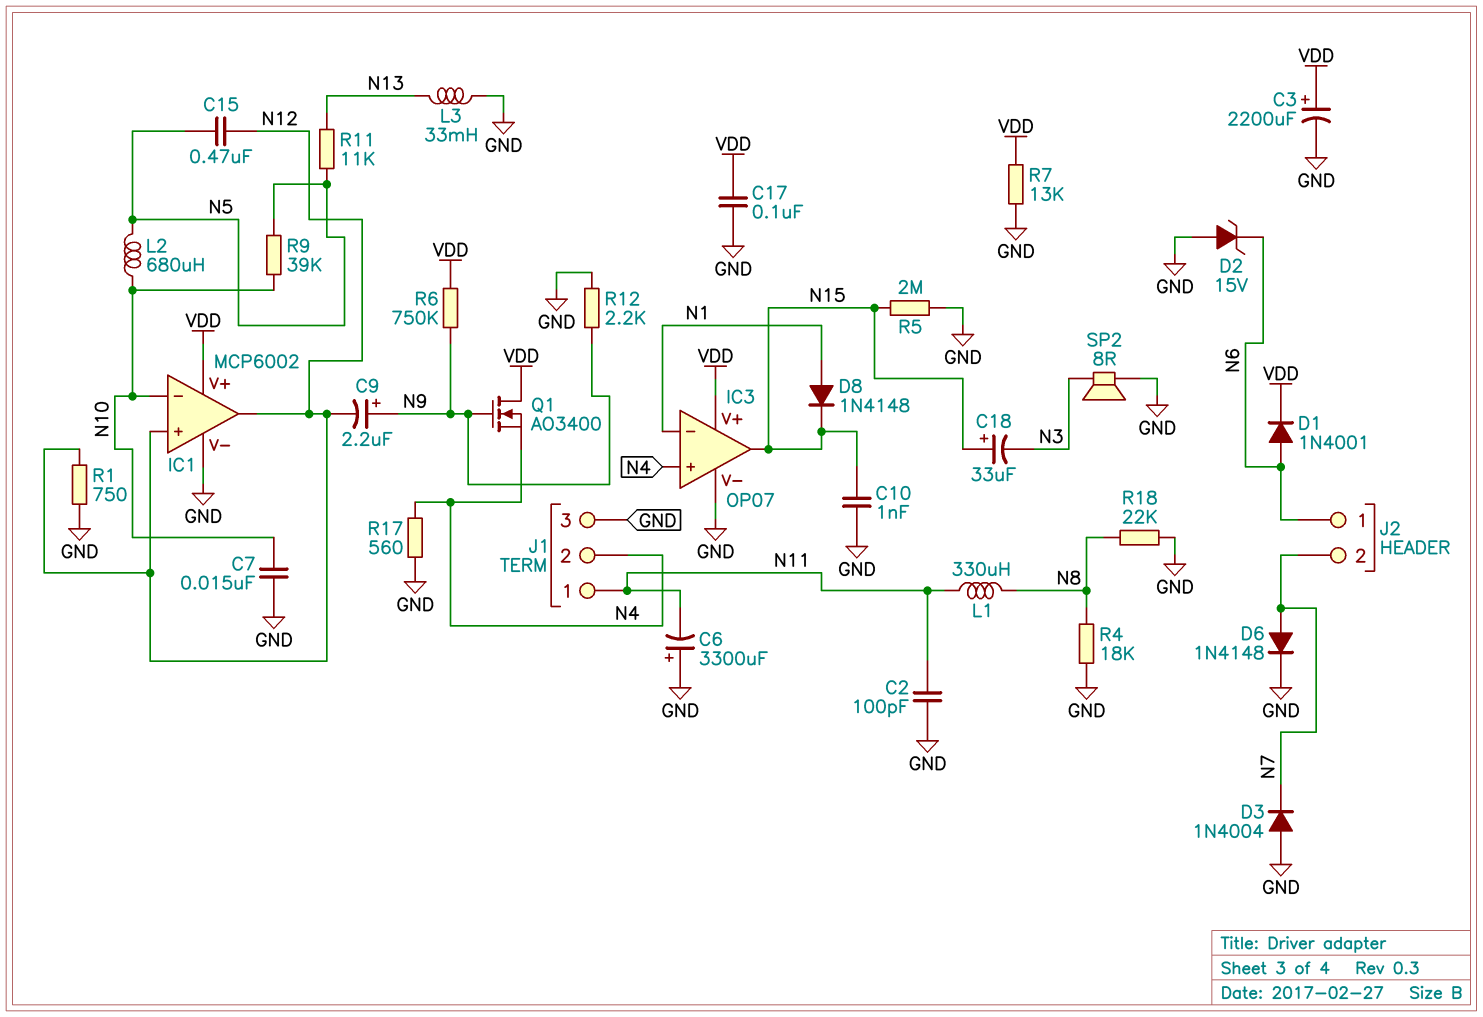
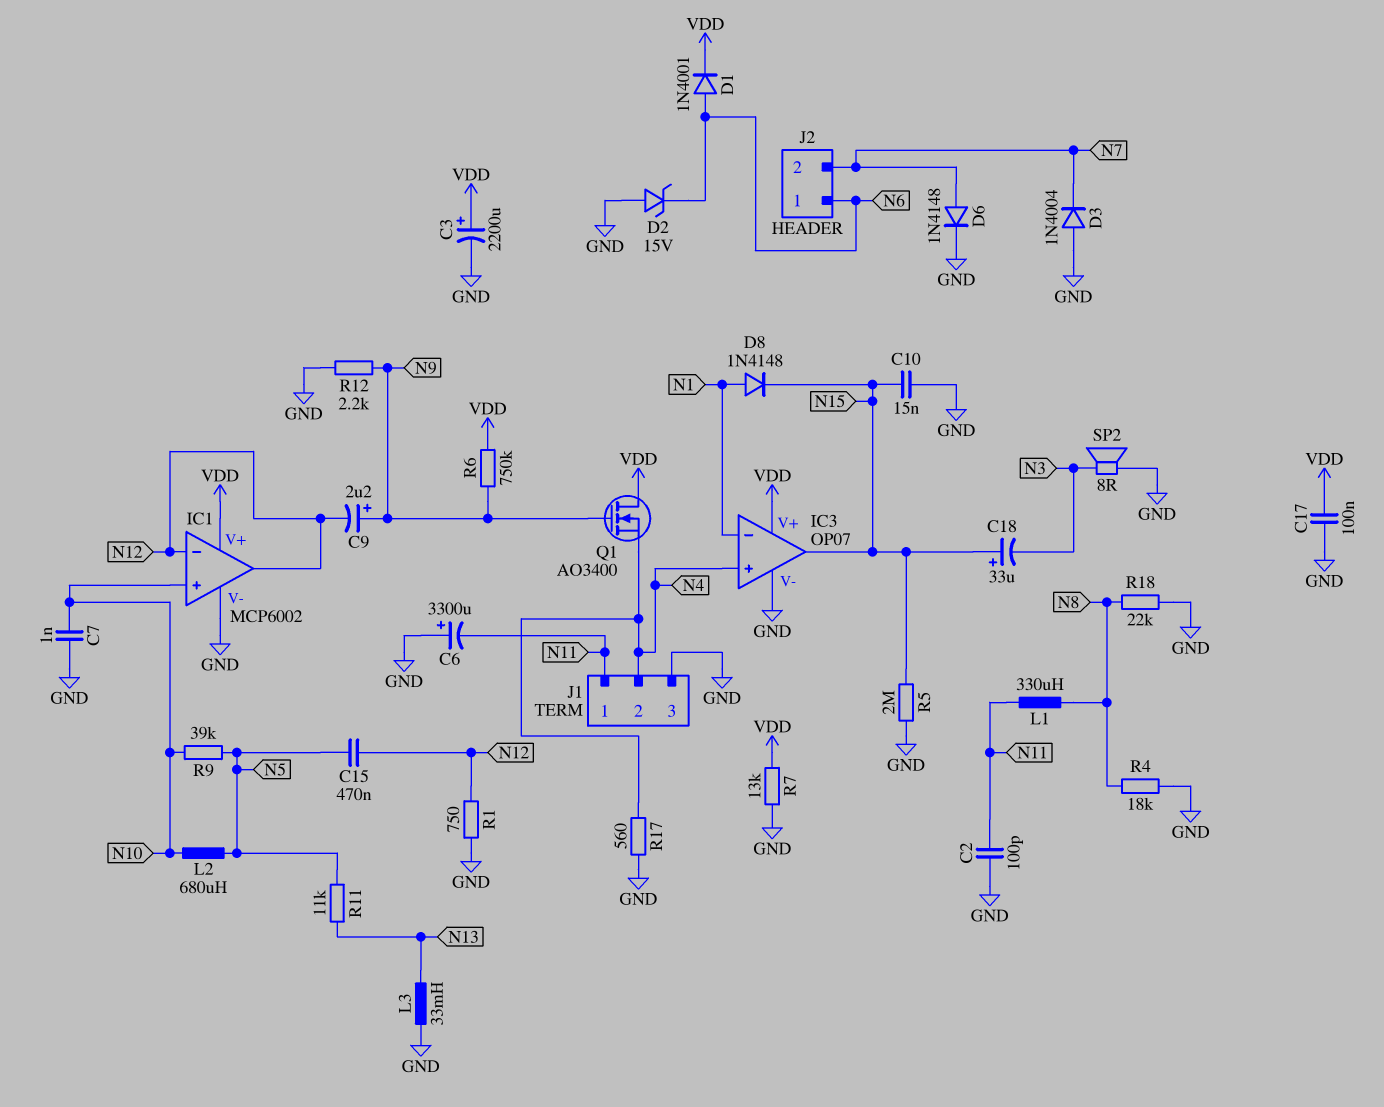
C7: 15nF (GND, N10) -> 1nF (GND, N10)
C10: 1nF (GND, N15) -> 15nF (GND, N15)
IC1 pin in+: N12 -> N10
IC1 pin in-: N10 -> N12

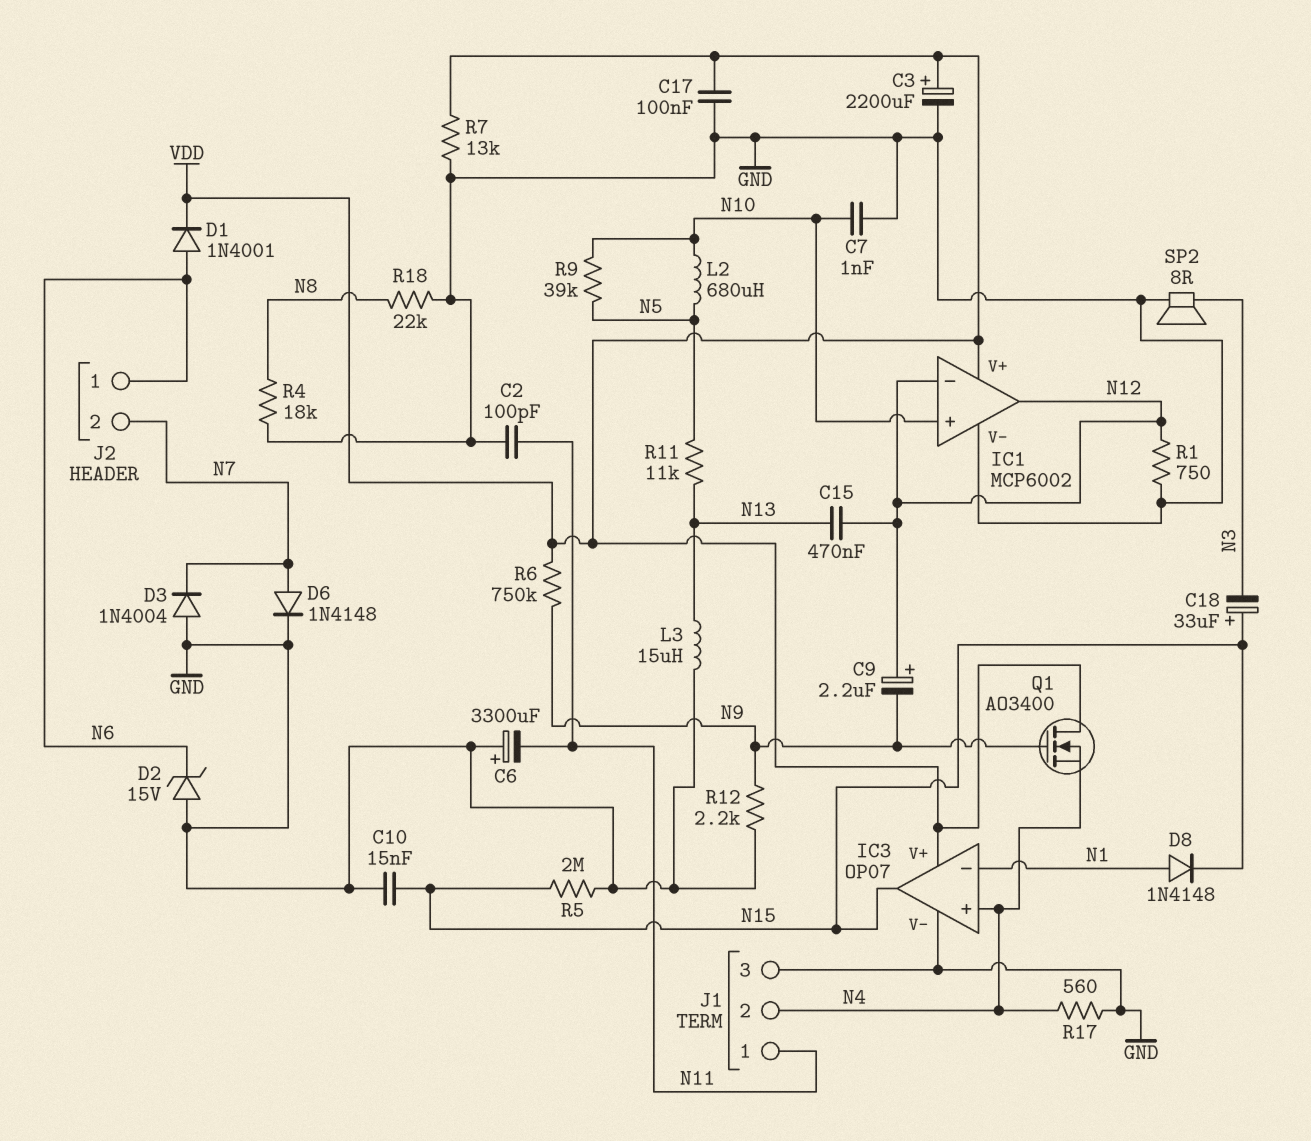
C9: 2.2uF (plus N9, minus N12) -> 2.2uF (plus N12, minus N9)
C15: 470nF (N5, N12) -> 470nF (N12, N13)
L1: 330uH (N8, N11) -> none
L3: 33mH (GND, N13) -> 15uH (GND, N13)

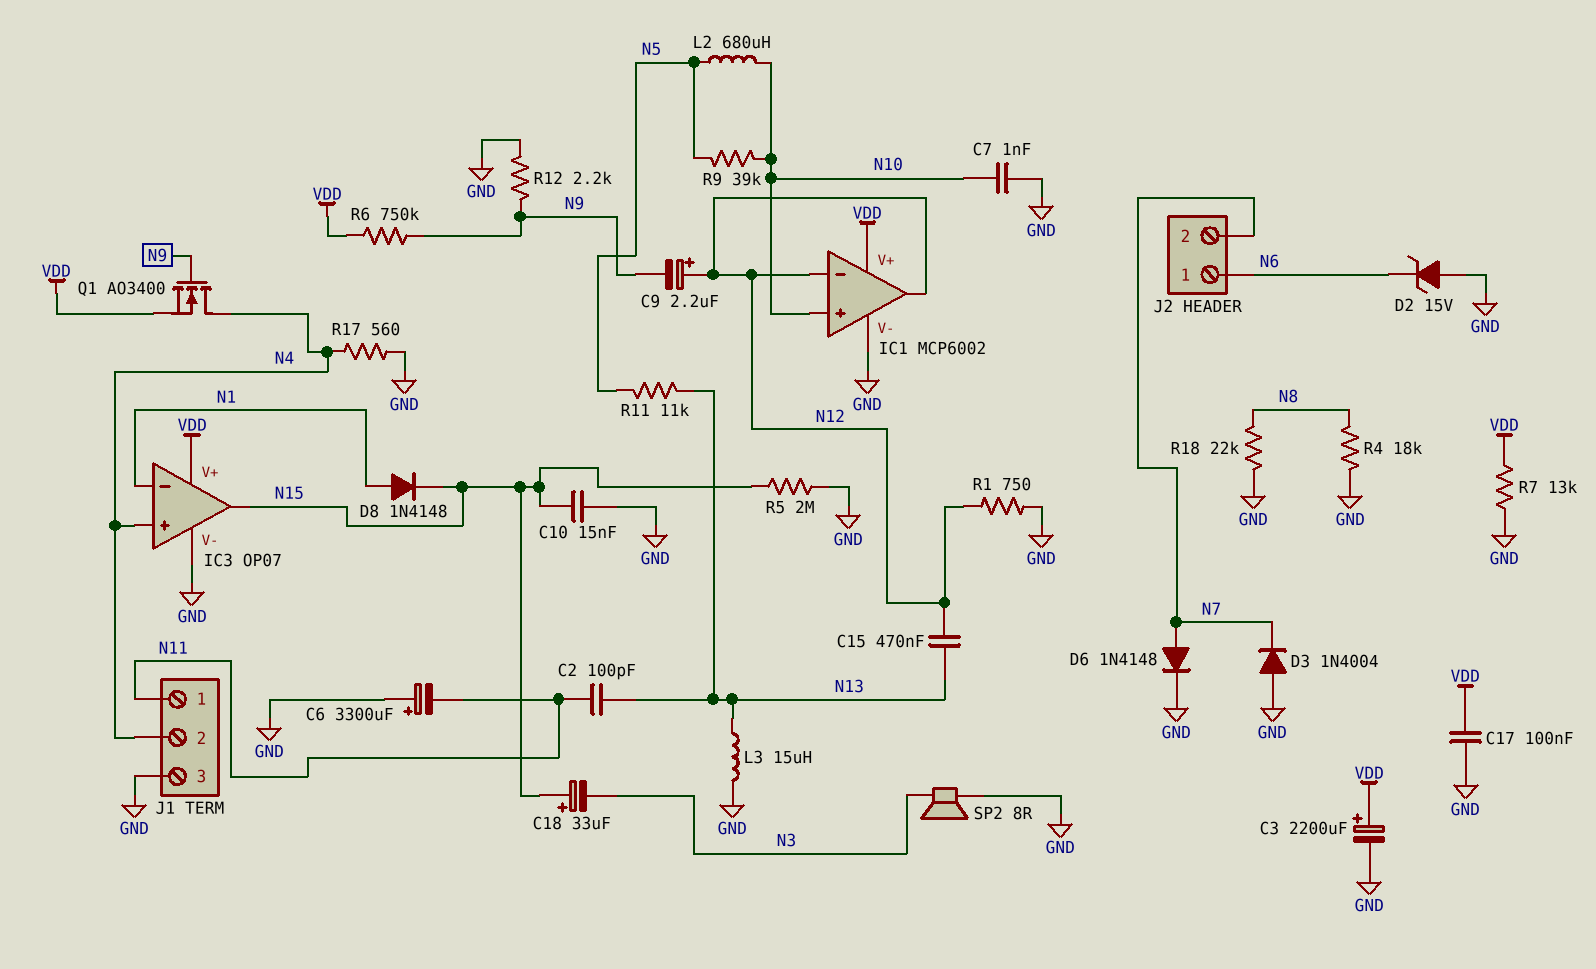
C2: 100pF (GND, N11) -> 100pF (N11, N13)
D1: diode 1N4001 (A N6, K VDD) -> none
Q1: NMOS AO3400 (G N9, D VDD, S N4) -> NMOS AO3400 (G N9, D N4, S VDD)

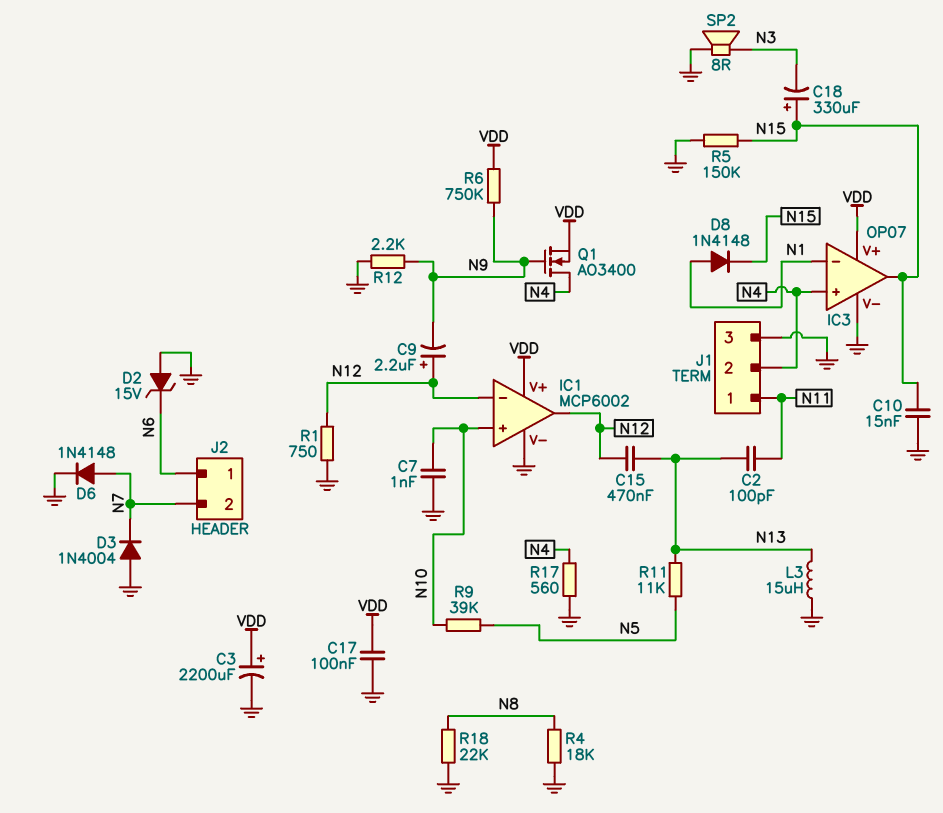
C6: 3300uF (plus GND, minus N11) -> none
C18: 33uF (plus N15, minus N3) -> 330uF (plus N15, minus N3)
L2: 680uH (N5, N10) -> none
R5: 2M (GND, N15) -> 150k (GND, N15)
R7: 13k (GND, VDD) -> none

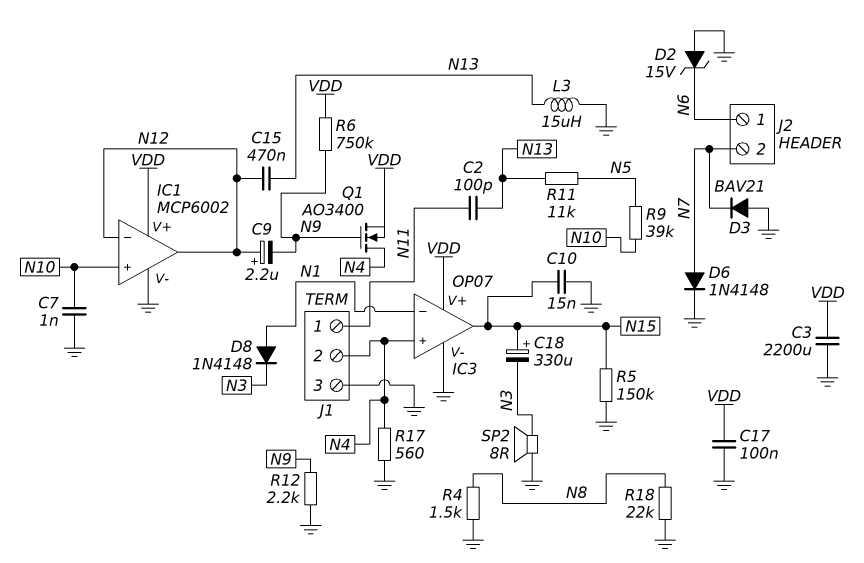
C3: 2200uF (plus VDD, minus GND) -> 2200uF (GND, VDD)
D3: diode 1N4004 (A GND, K N7) -> diode BAV21 (A GND, K N7)
D8: diode 1N4148 (A N1, K N15) -> diode 1N4148 (A N1, K N3)
R1: 750 (GND, N12) -> none
R4: 18k (GND, N8) -> 1.5k (GND, N8)

